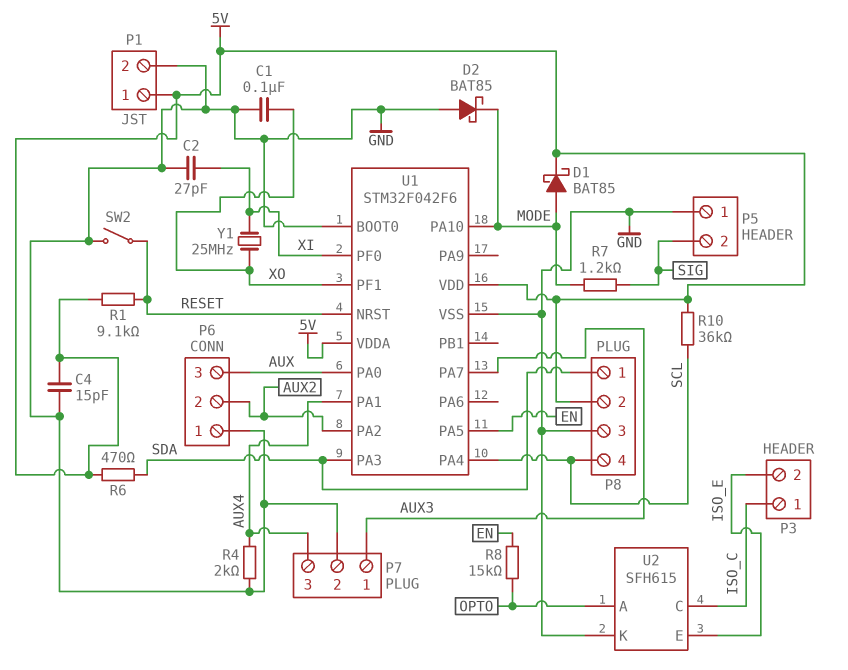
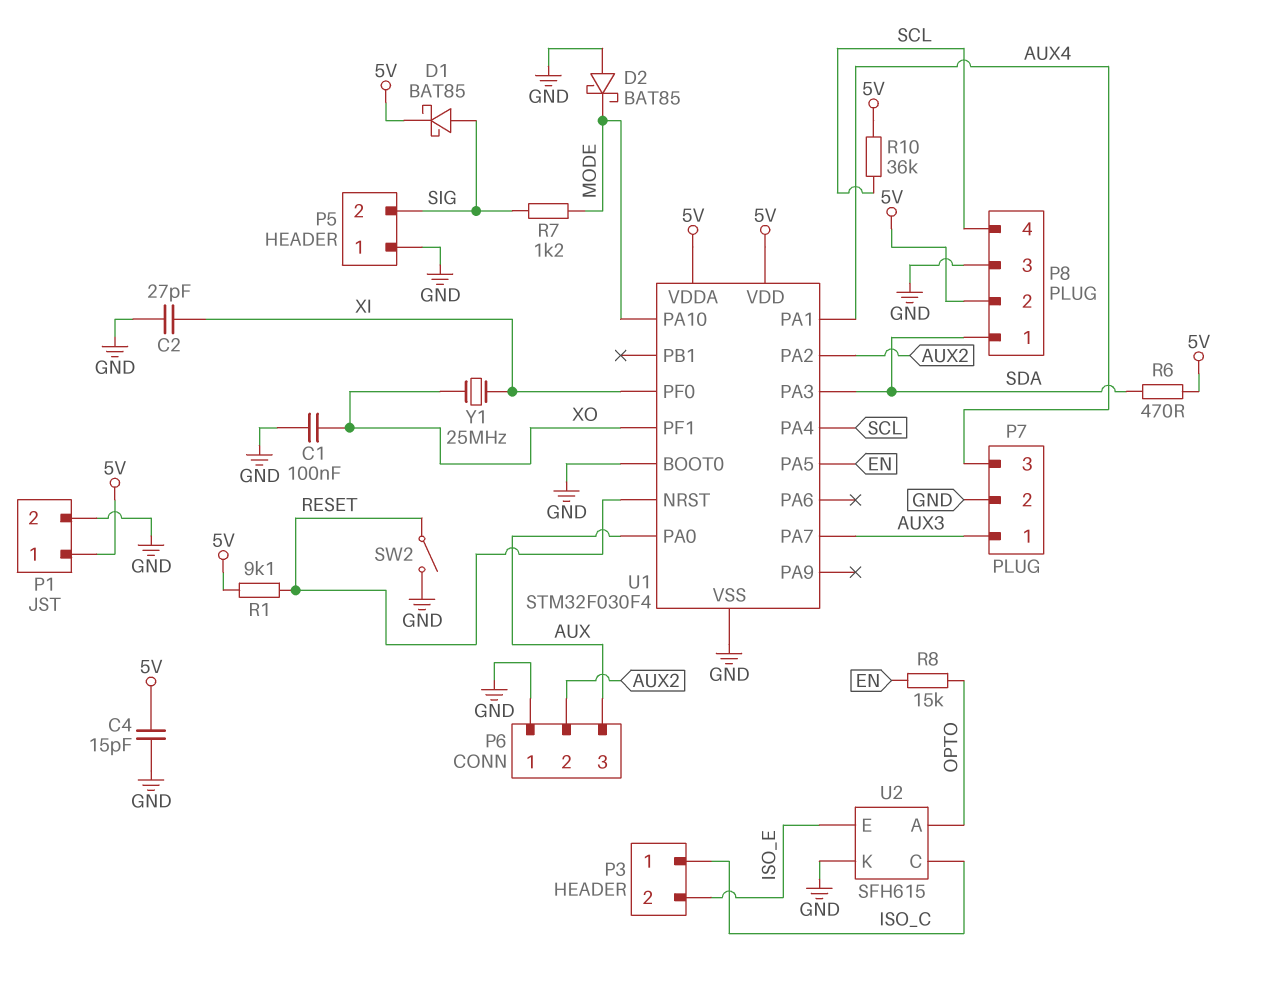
D1: schottky BAT85 (A MODE, K 5V) -> schottky BAT85 (A SIG, K 5V)
R4: 2k (AUX4, GND) -> none
U1: STM32F042F6 -> STM32F030F4

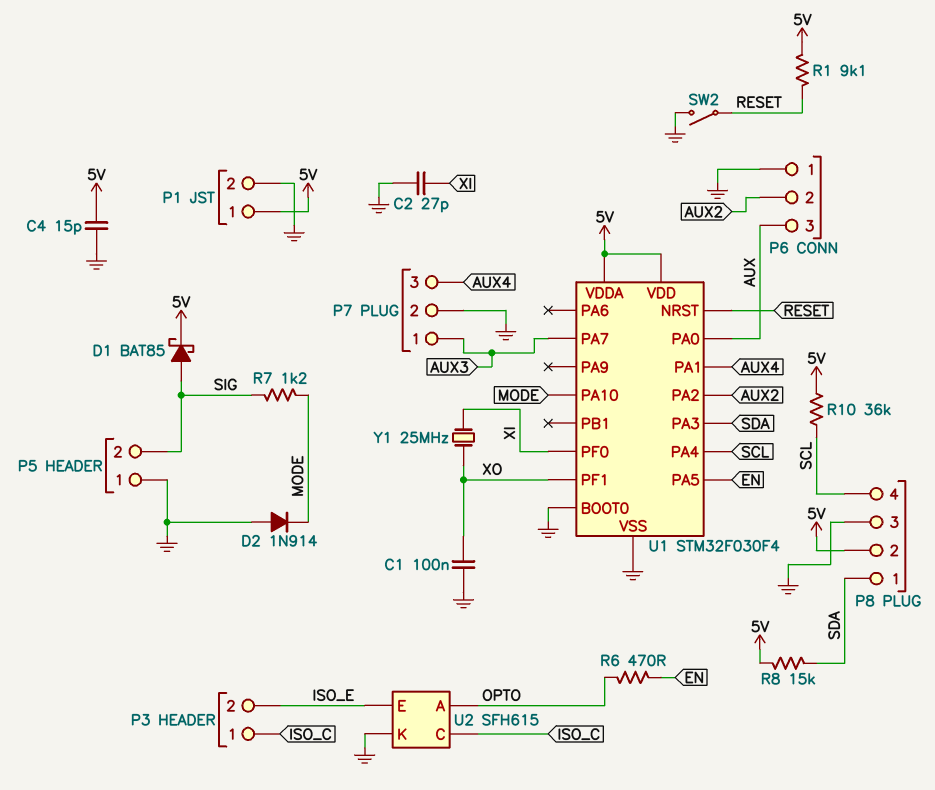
D2: schottky BAT85 (A GND, K MODE) -> diode 1N914 (A GND, K MODE)
R6: 470 (5V, SDA) -> 470 (EN, OPTO)
R8: 15k (EN, OPTO) -> 15k (5V, SDA)

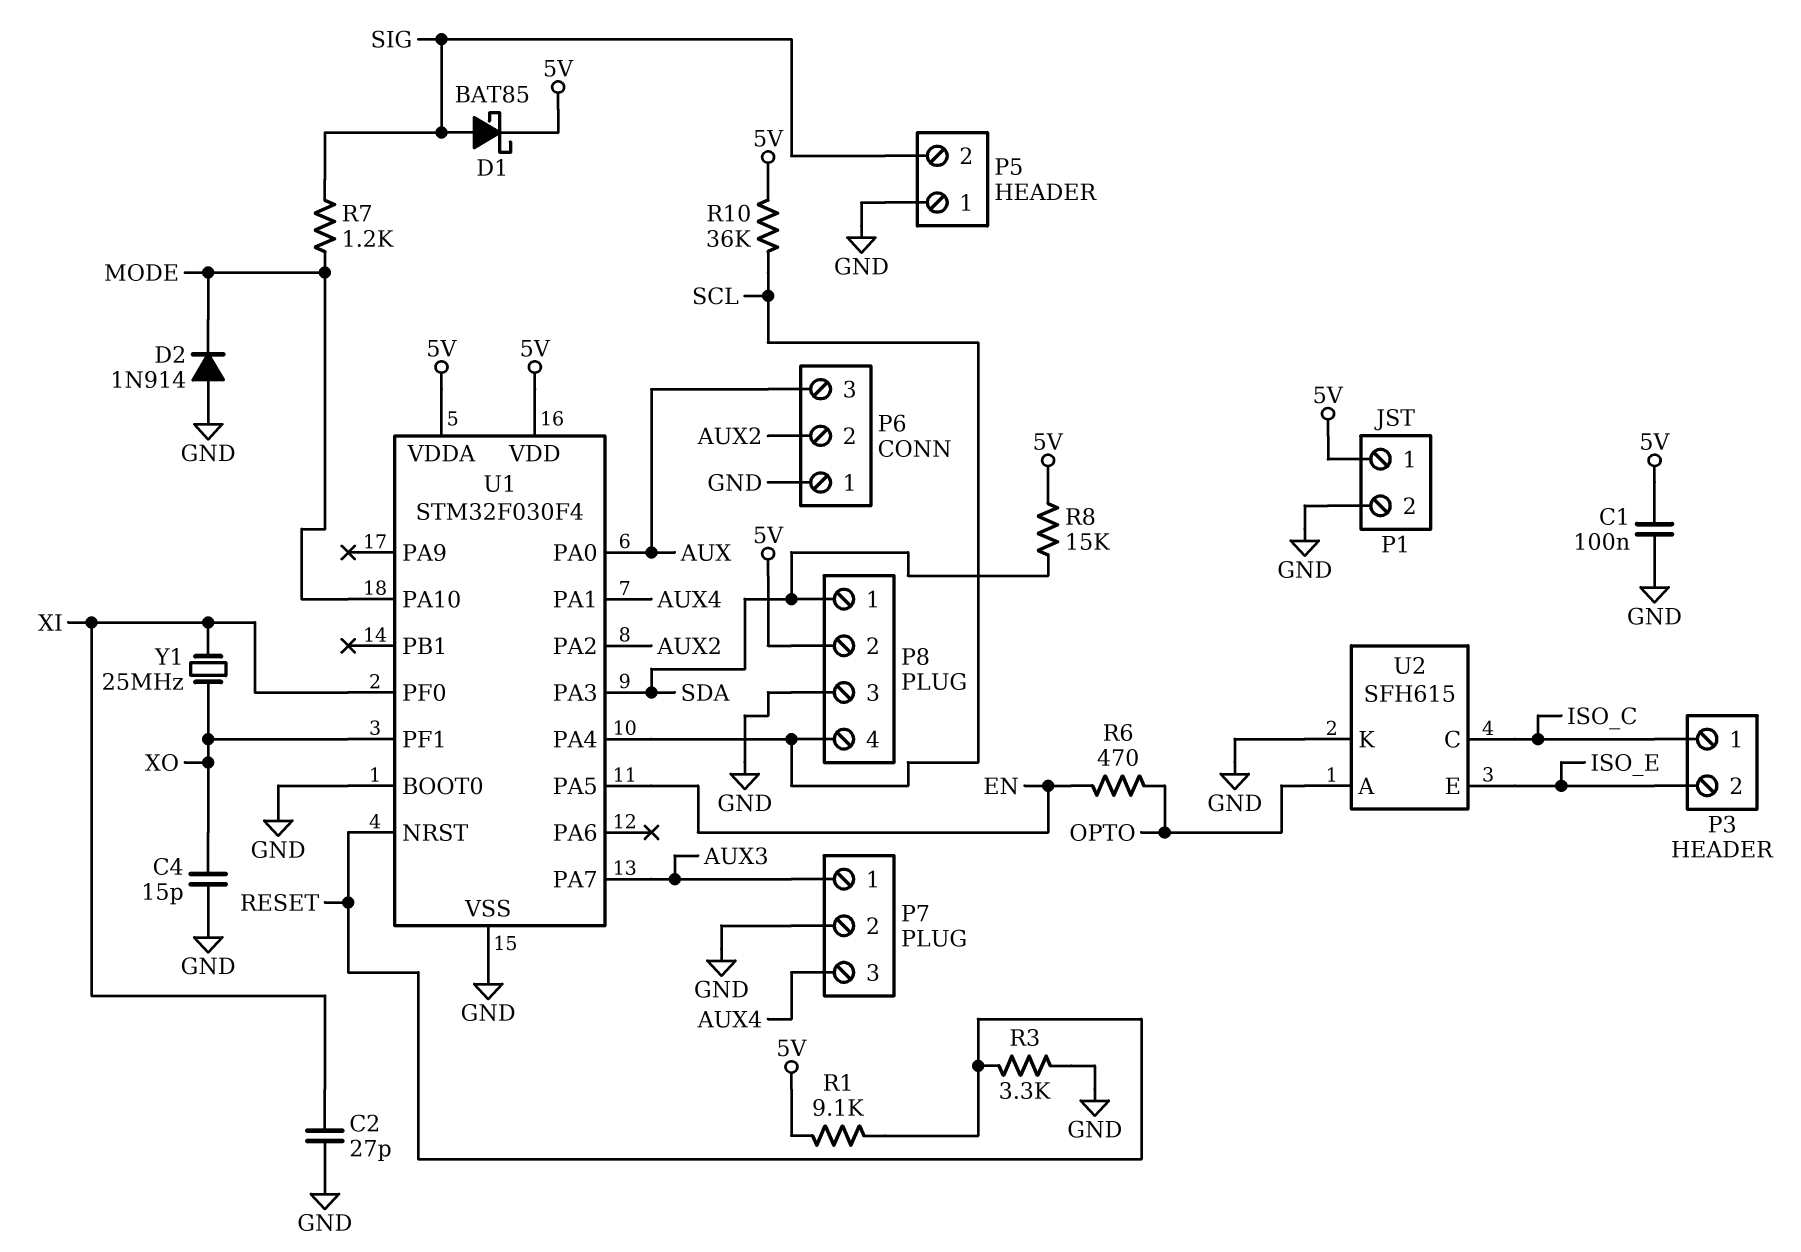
C1: 100nF (GND, XO) -> 100nF (5V, GND)
C4: 15pF (5V, GND) -> 15pF (GND, XO)
R3: none -> 3.3k (GND, RESET)
SW2: switch (GND, RESET) -> none

